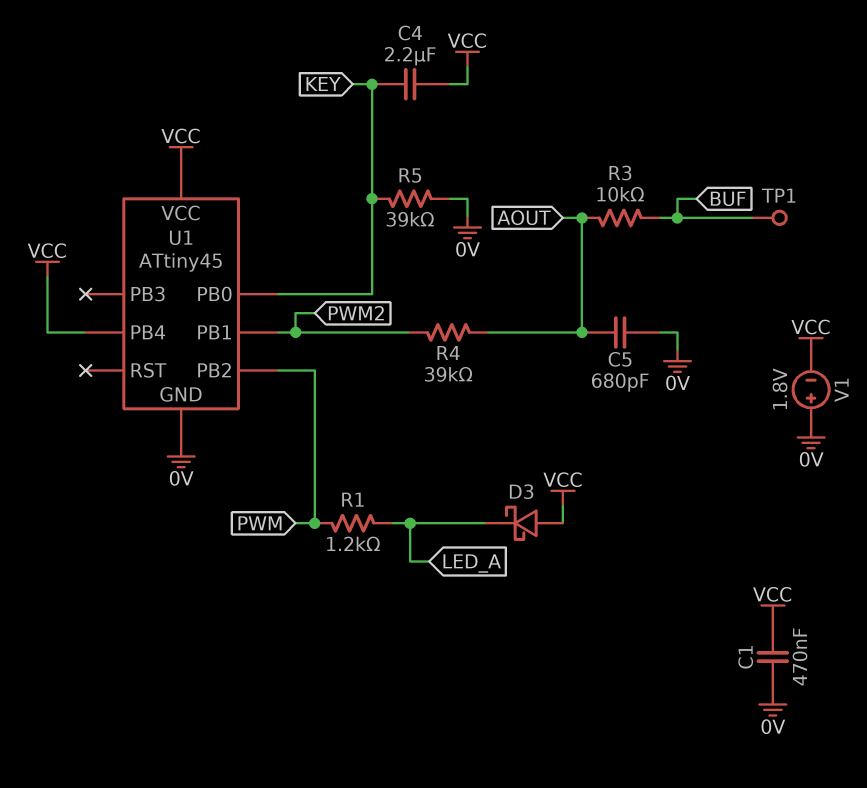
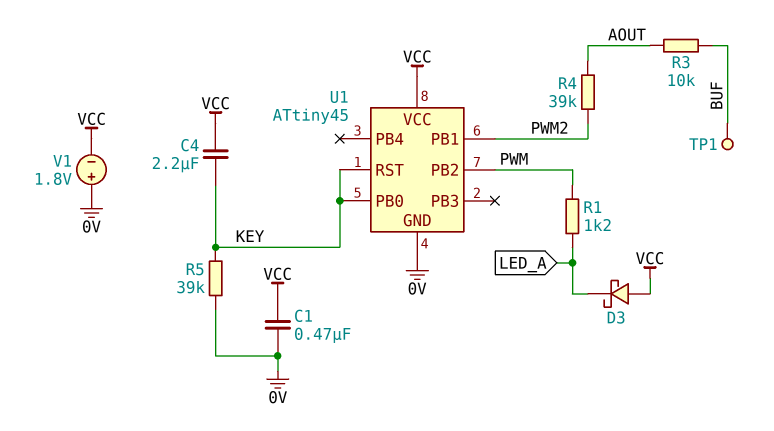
C5: 680pF (0V, AOUT) -> none
U1 pin PB4: VCC -> none
U1 pin RST: none -> KEY

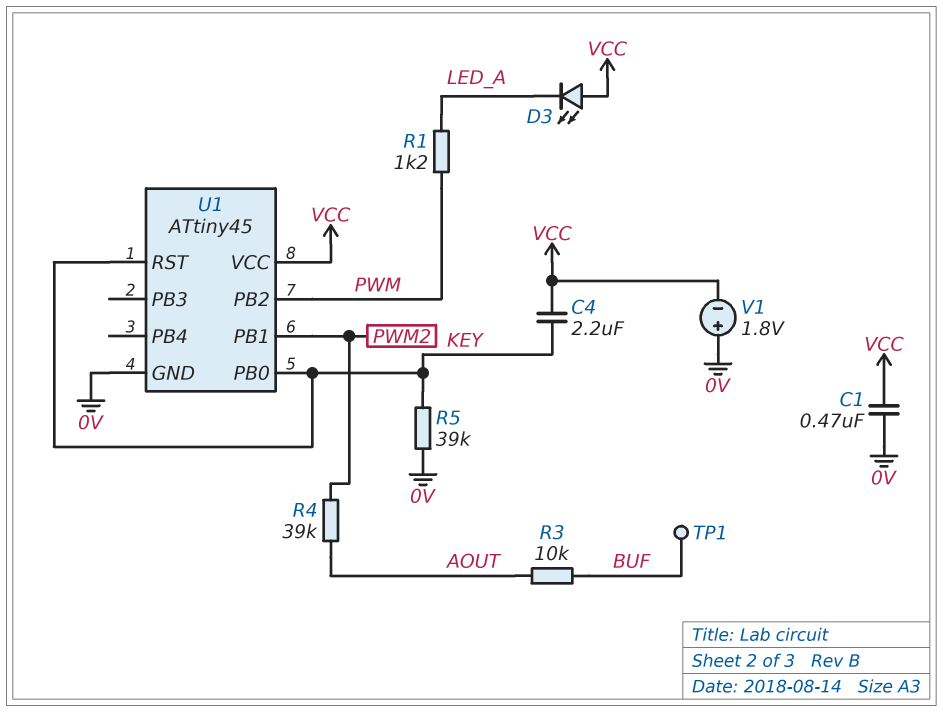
D3: schottky (A VCC, K LED_A) -> LED (A VCC, K LED_A)

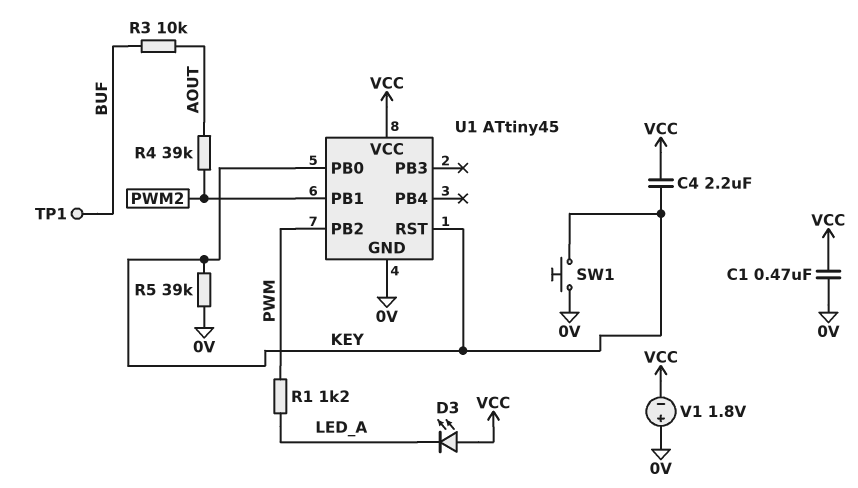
SW1: none -> button (0V, KEY)

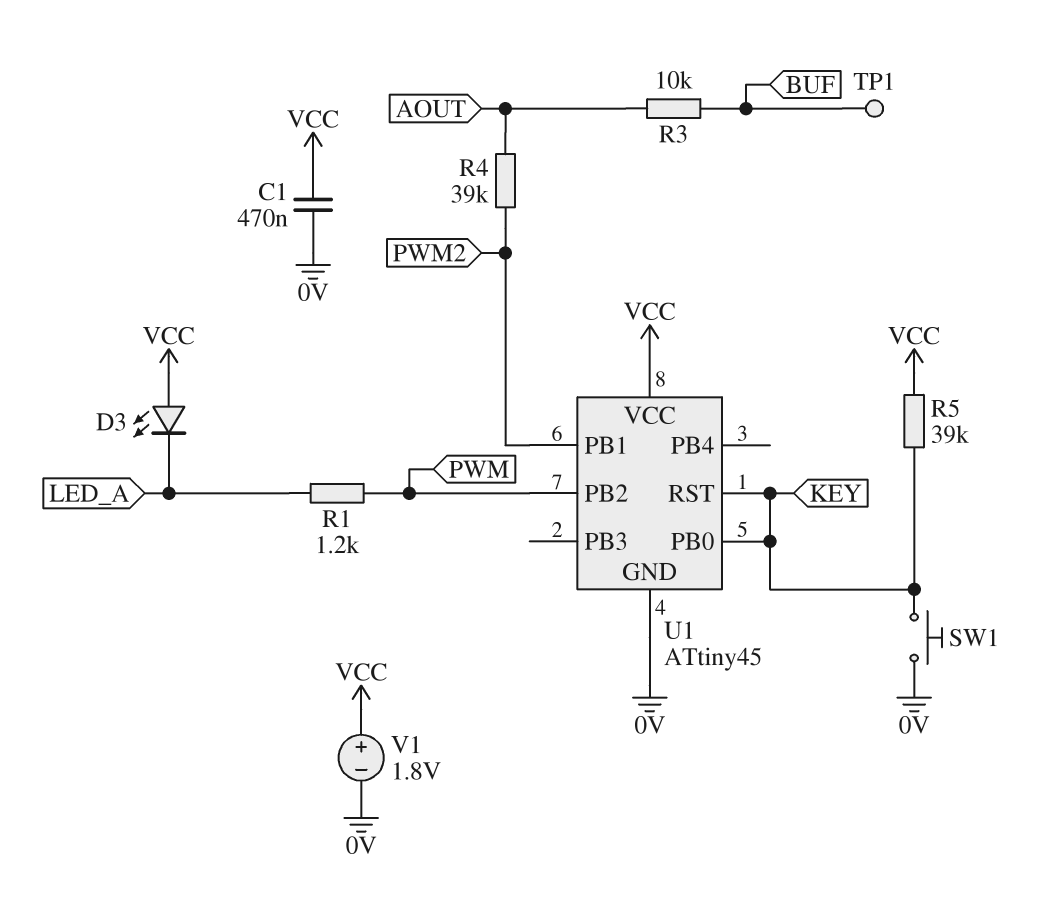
C4: 2.2uF (KEY, VCC) -> none
R5: 39k (0V, KEY) -> 39k (KEY, VCC)
V1: 1.8V (plus 0V, minus VCC) -> 1.8V (plus VCC, minus 0V)

